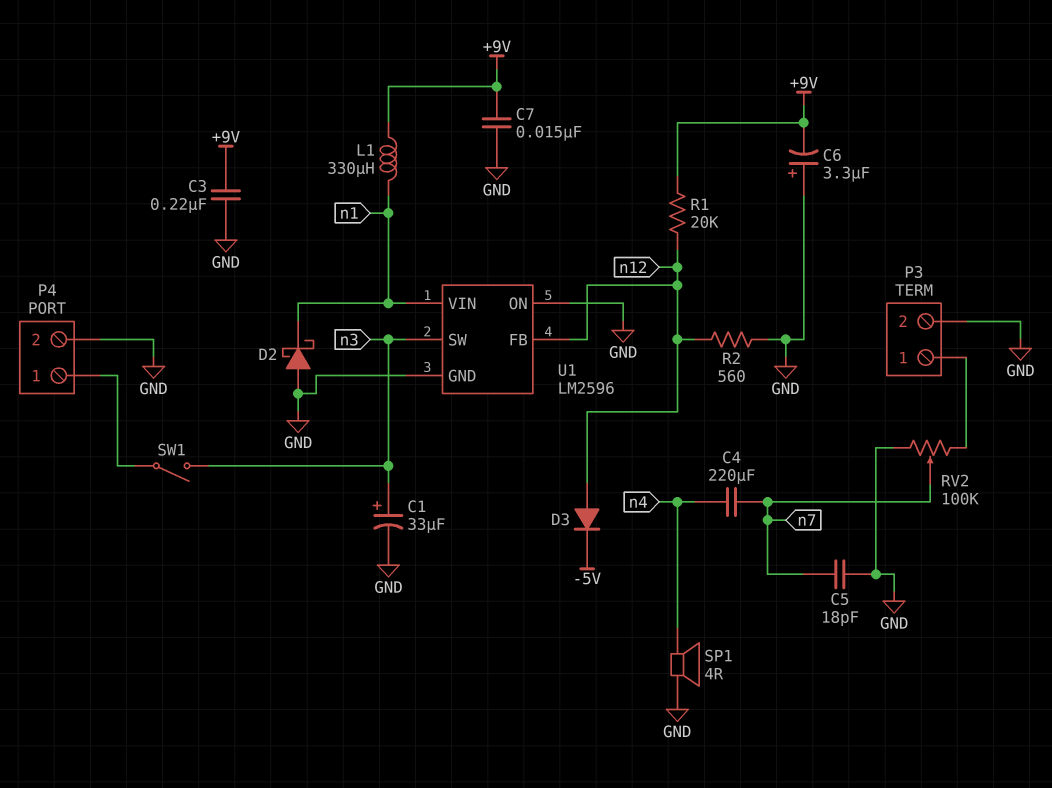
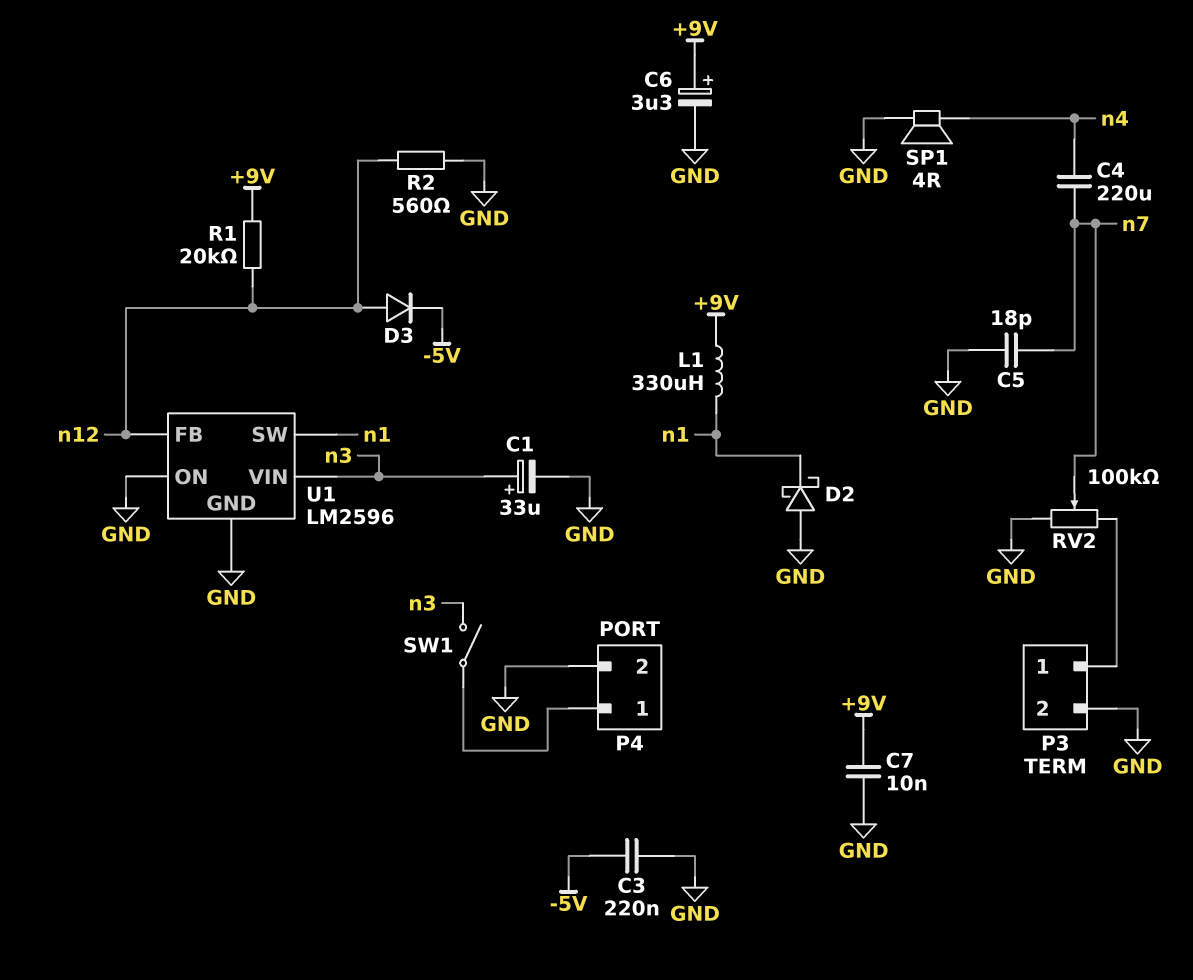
C3: 220nF (+9V, GND) -> 220nF (-5V, GND)
C6: 3.3uF (plus GND, minus +9V) -> 3.3uF (plus +9V, minus GND)
C7: 15nF (+9V, GND) -> 10nF (+9V, GND)
U1 pin SW: n3 -> n1
U1 pin VIN: n1 -> n3

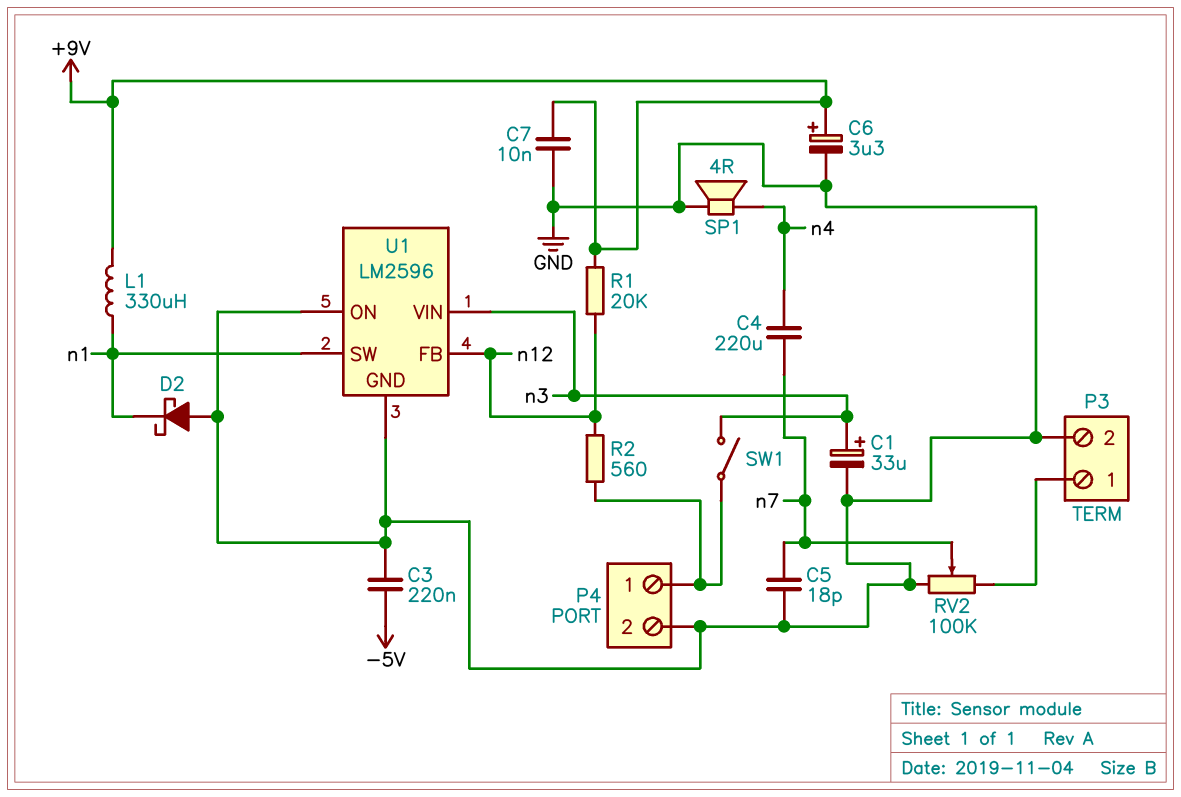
D3: diode (A n12, K -5V) -> none
R2: 560 (GND, n12) -> 560 (P4/1, n12)

